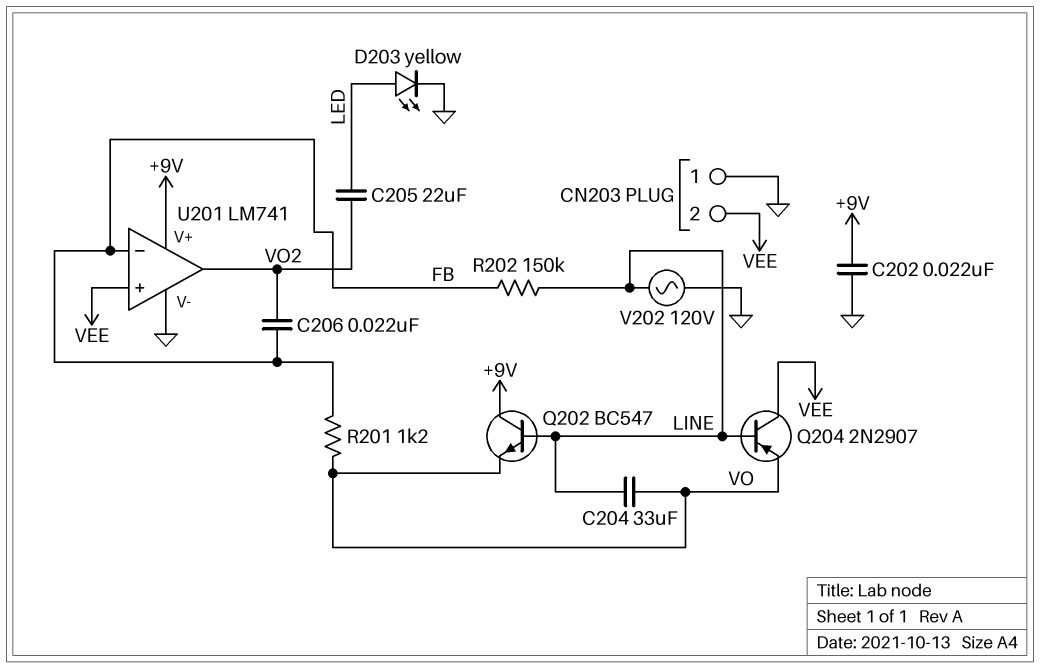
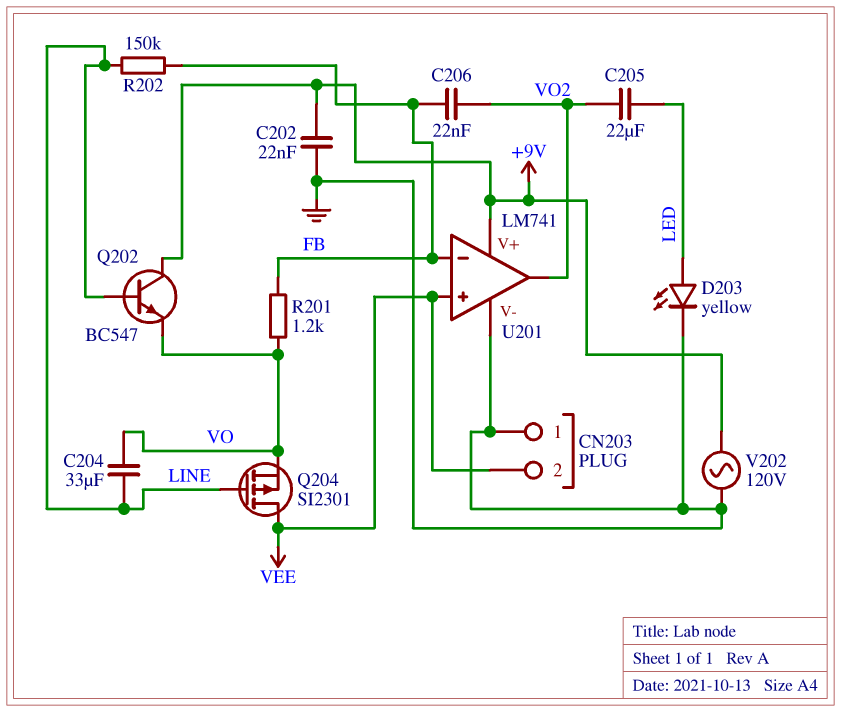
Q204: PNP 2N2907 (B LINE, C VEE, E VO) -> PMOS SI2301 (G LINE, D VEE, S VO)
V202: AC 120V (GND, LINE) -> AC 120V (+9V, GND)

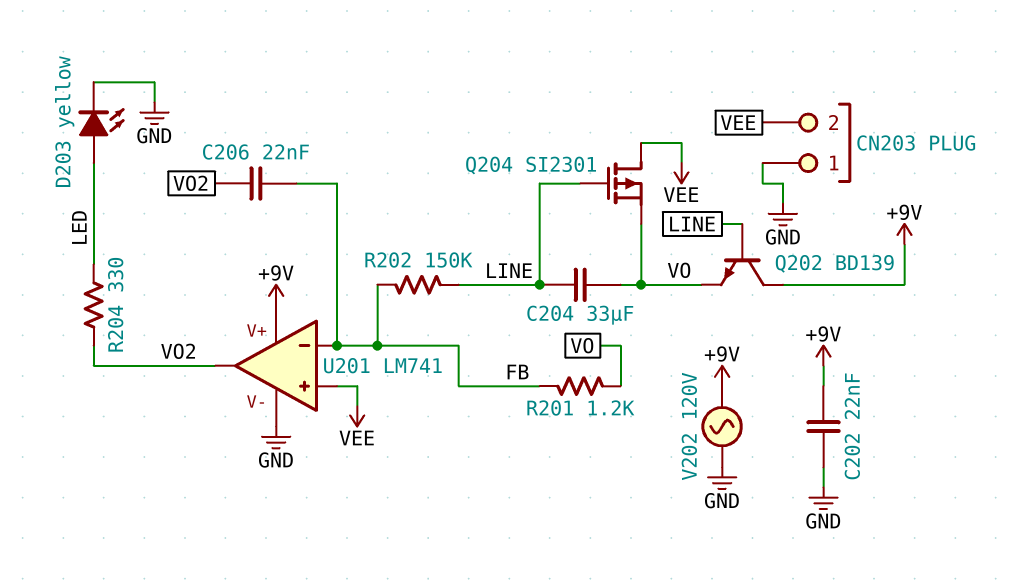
C205: 22uF (LED, VO2) -> none
Q202: NPN BC547 (B LINE, C +9V, E VO) -> NPN BD139 (B LINE, C +9V, E VO)
R204: none -> 330 (LED, VO2)

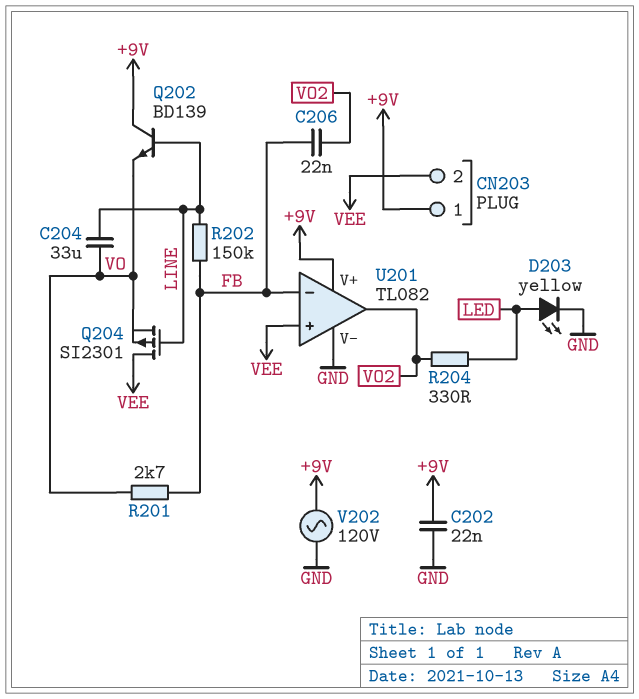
CN203 pin 1: GND -> +9V
R201: 1.2k (FB, VO) -> 2.7k (FB, VO)
U201: LM741 -> TL082

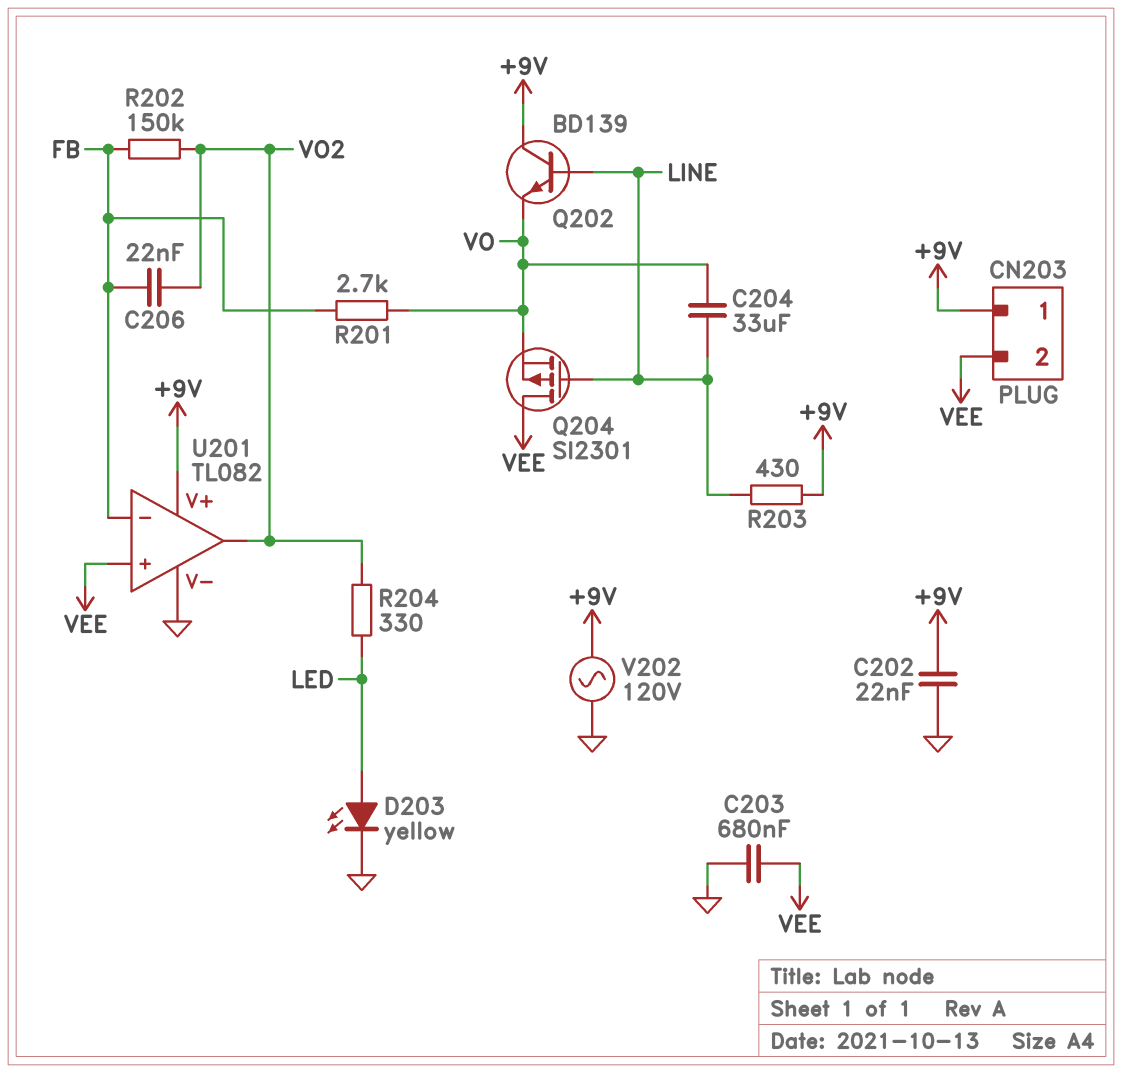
C203: none -> 680nF (GND, VEE)
R202: 150k (FB, LINE) -> 150k (FB, VO2)
R203: none -> 430 (+9V, LINE)

